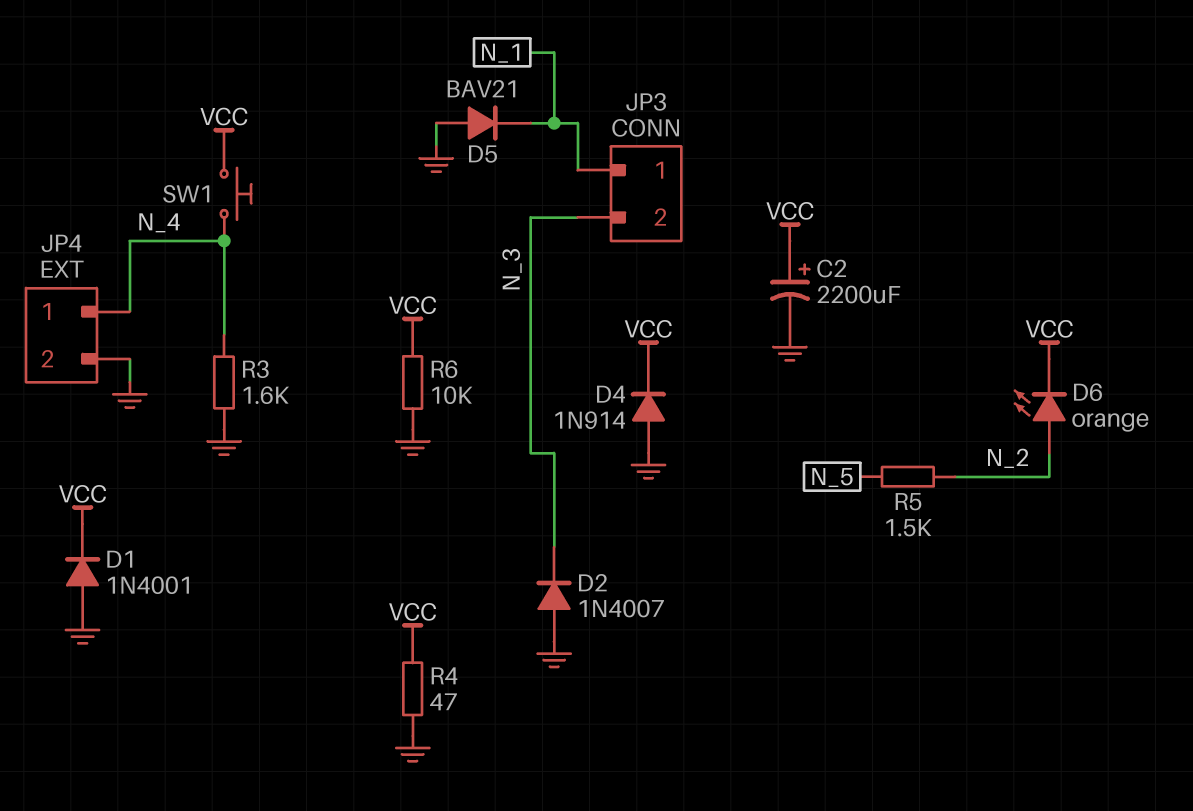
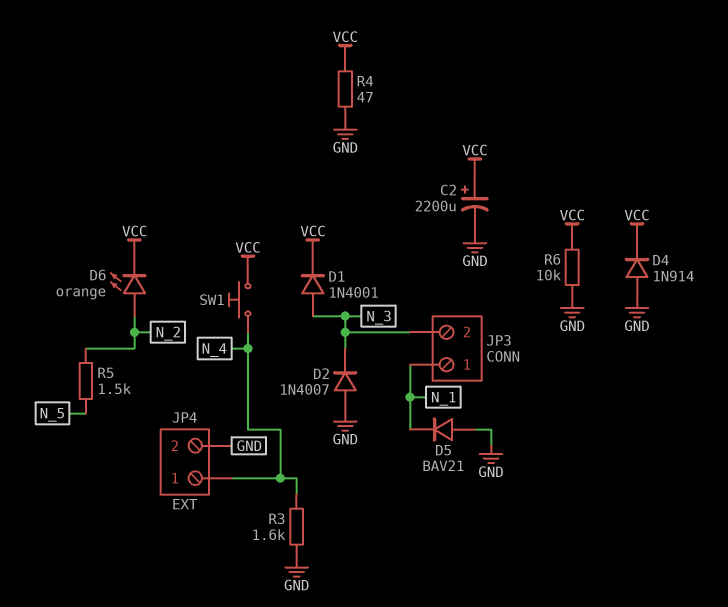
D1: diode 1N4001 (A GND, K VCC) -> diode 1N4001 (A N_3, K VCC)

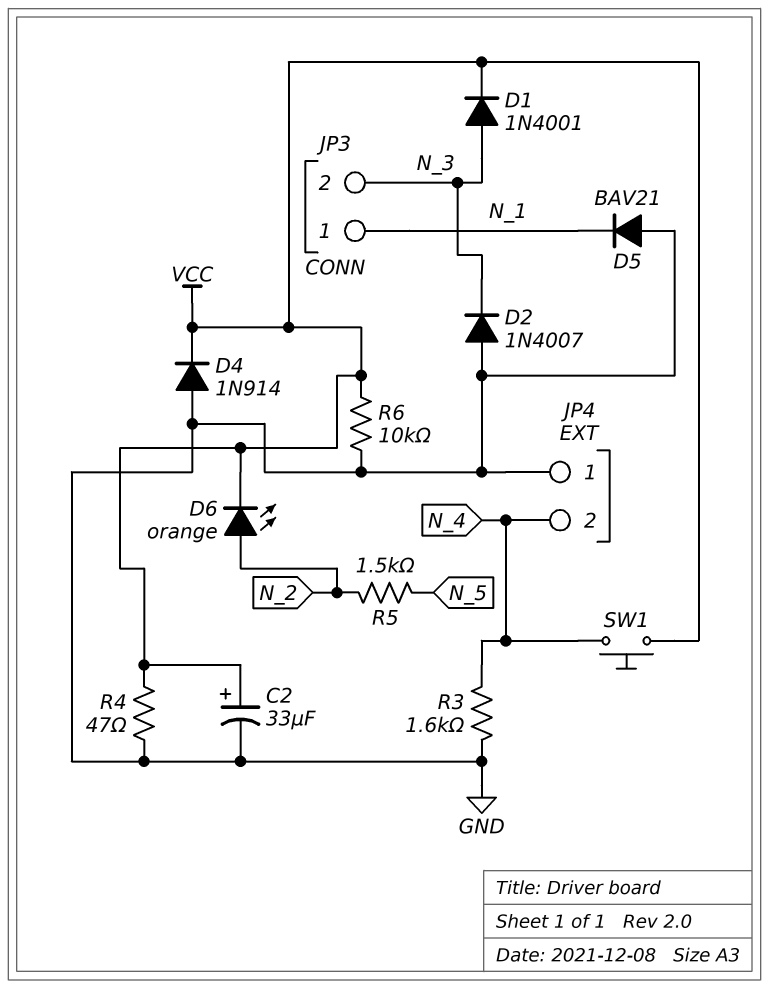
C2: 2200uF (plus VCC, minus GND) -> 33uF (plus VCC, minus GND)
JP4 pin 1: N_4 -> GND
JP4 pin 2: GND -> N_4

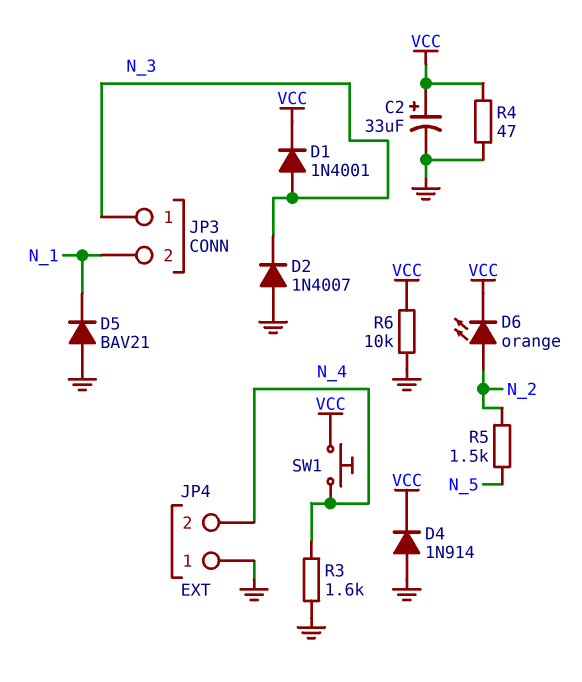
JP3 pin 1: N_1 -> N_3
JP3 pin 2: N_3 -> N_1

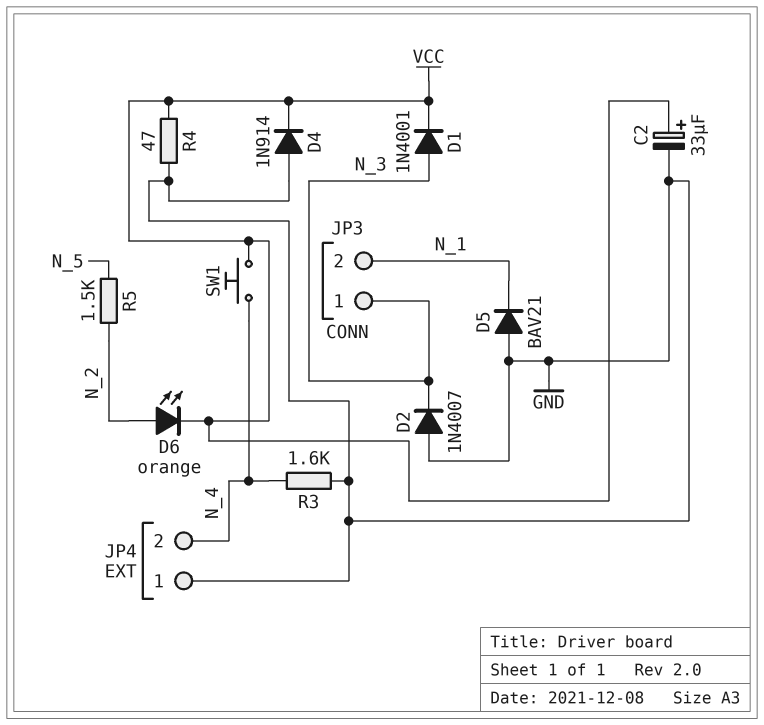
R6: 10k (GND, VCC) -> none

